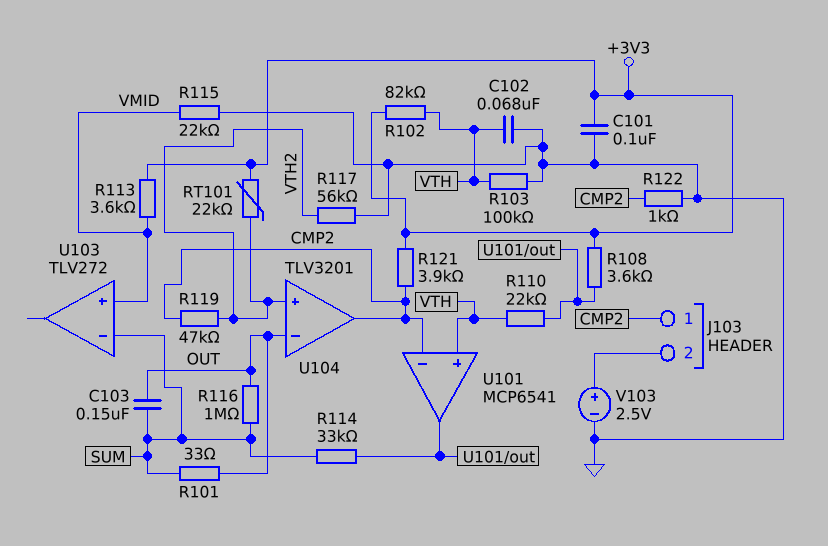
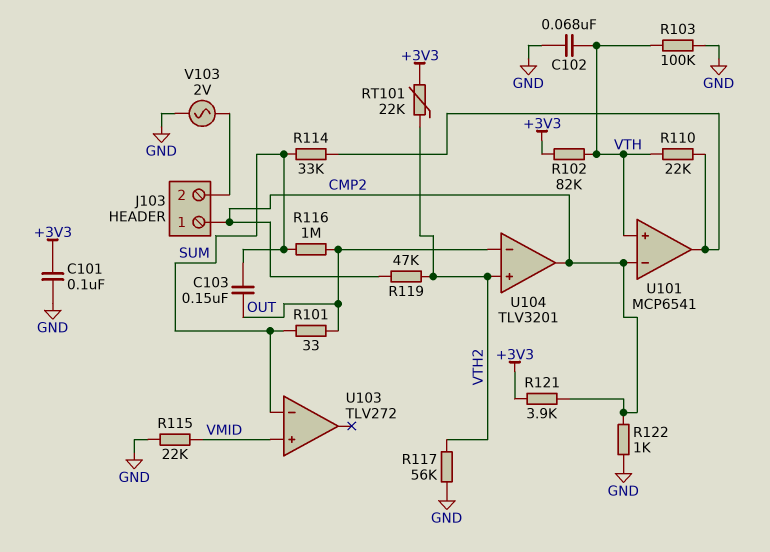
R108: 3.6k (+3V3, U101/out) -> none
R113: 3.6k (+3V3, VMID) -> none
V103: 2.5V (plus J103/2, minus GND) -> AC 2V (GND, J103/2)

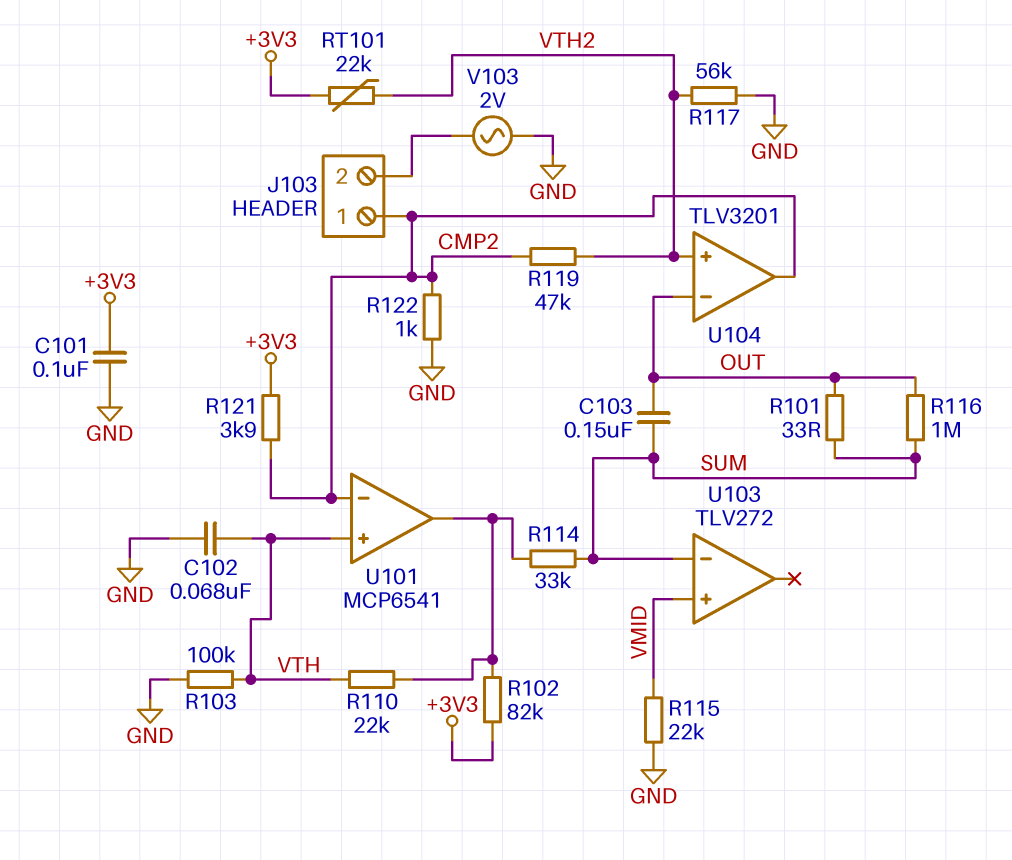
R102: 82k (+3V3, VTH) -> 82k (+3V3, U101/out)

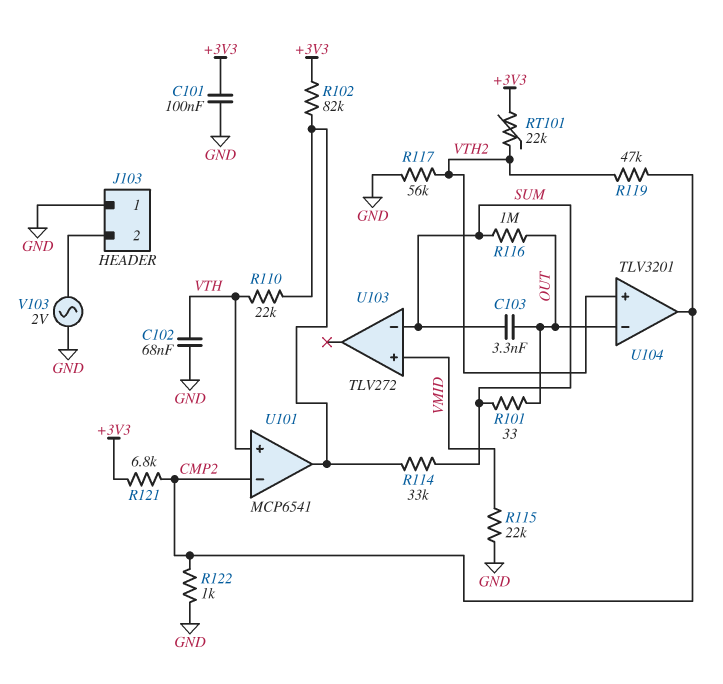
C103: 150nF (OUT, SUM) -> 3.3nF (OUT, SUM)
J103 pin 1: CMP2 -> GND
R103: 100k (GND, VTH) -> none
R121: 3.9k (+3V3, CMP2) -> 6.8k (+3V3, CMP2)

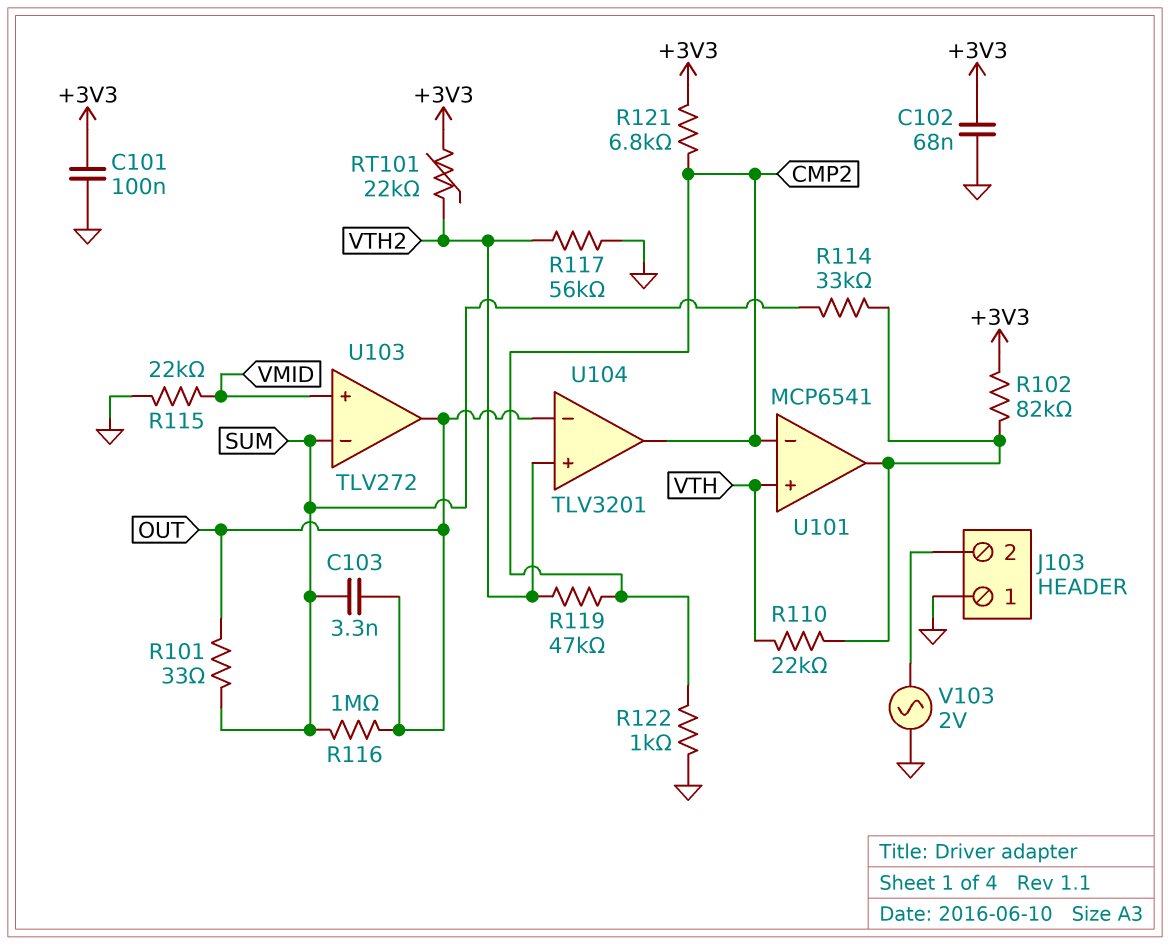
C102: 68nF (GND, VTH) -> 68nF (+3V3, GND)
U103 pin out: none -> OUT

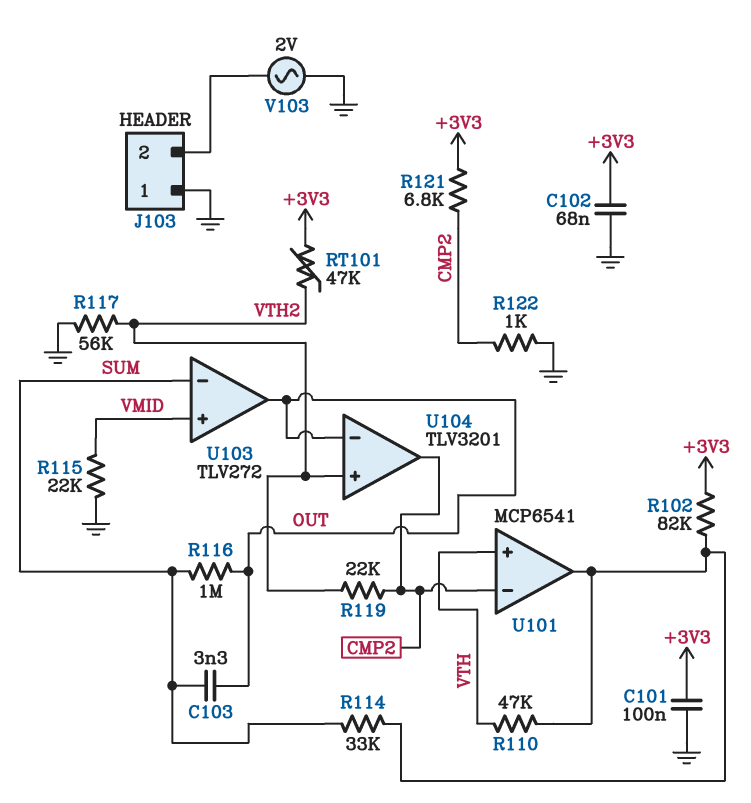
R101: 33 (OUT, SUM) -> none
R110: 22k (U101/out, VTH) -> 47k (U101/out, VTH)
R119: 47k (CMP2, VTH2) -> 22k (CMP2, VTH2)
RT101: 22k (+3V3, VTH2) -> 47k (+3V3, VTH2)

